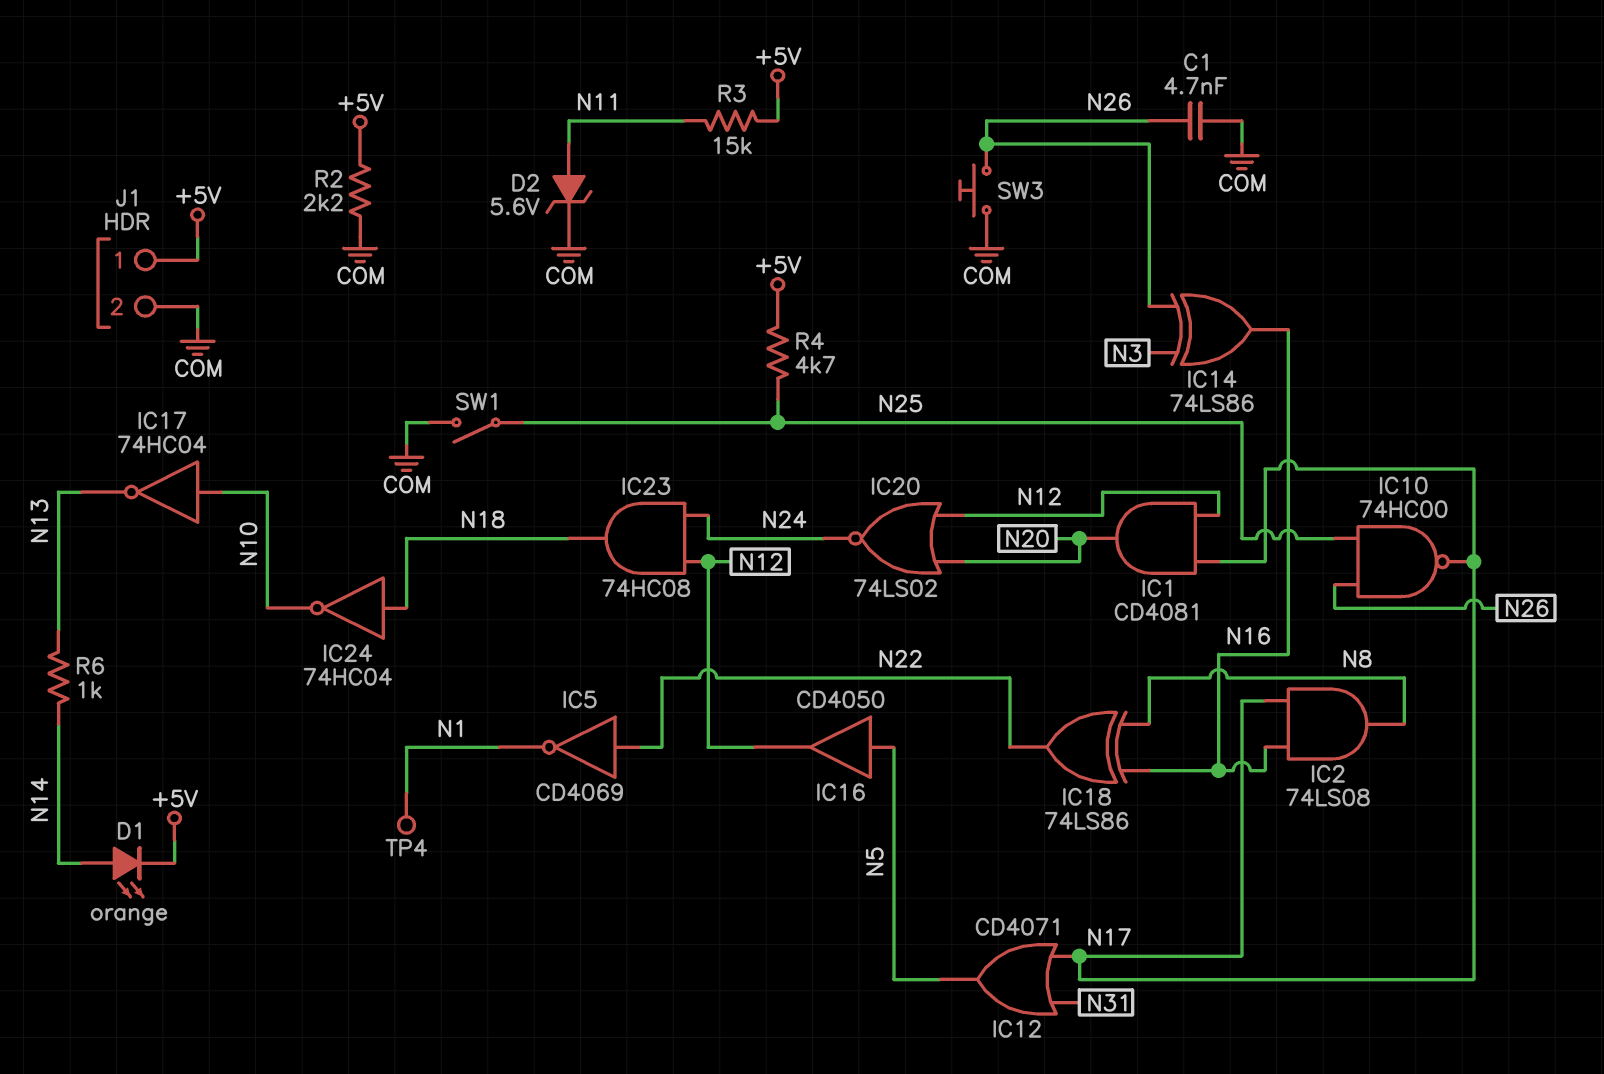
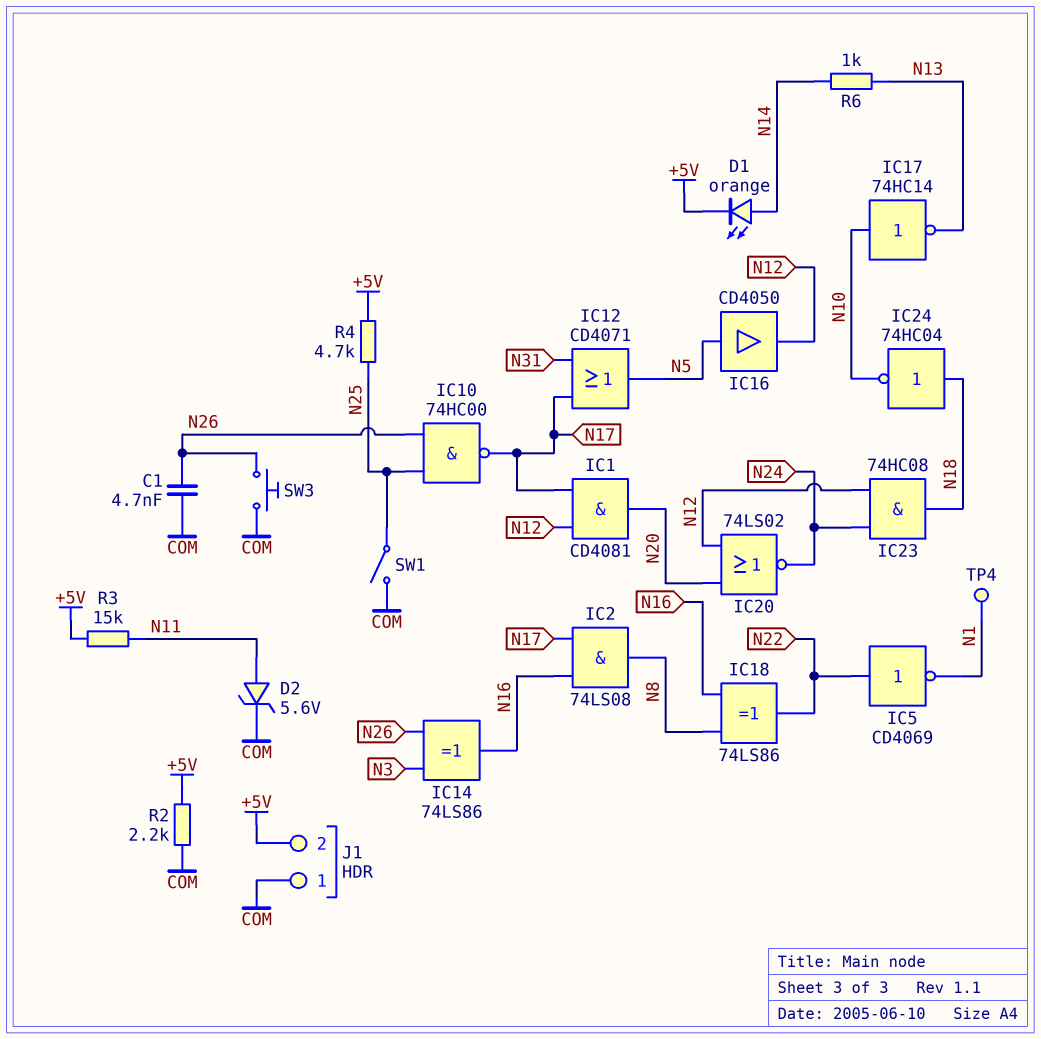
IC17: NOT 74HC04 (in N10, out N13) -> NOT 74HC14 (in N10, out N13)
J1 pin 1: +5V -> COM
J1 pin 2: COM -> +5V

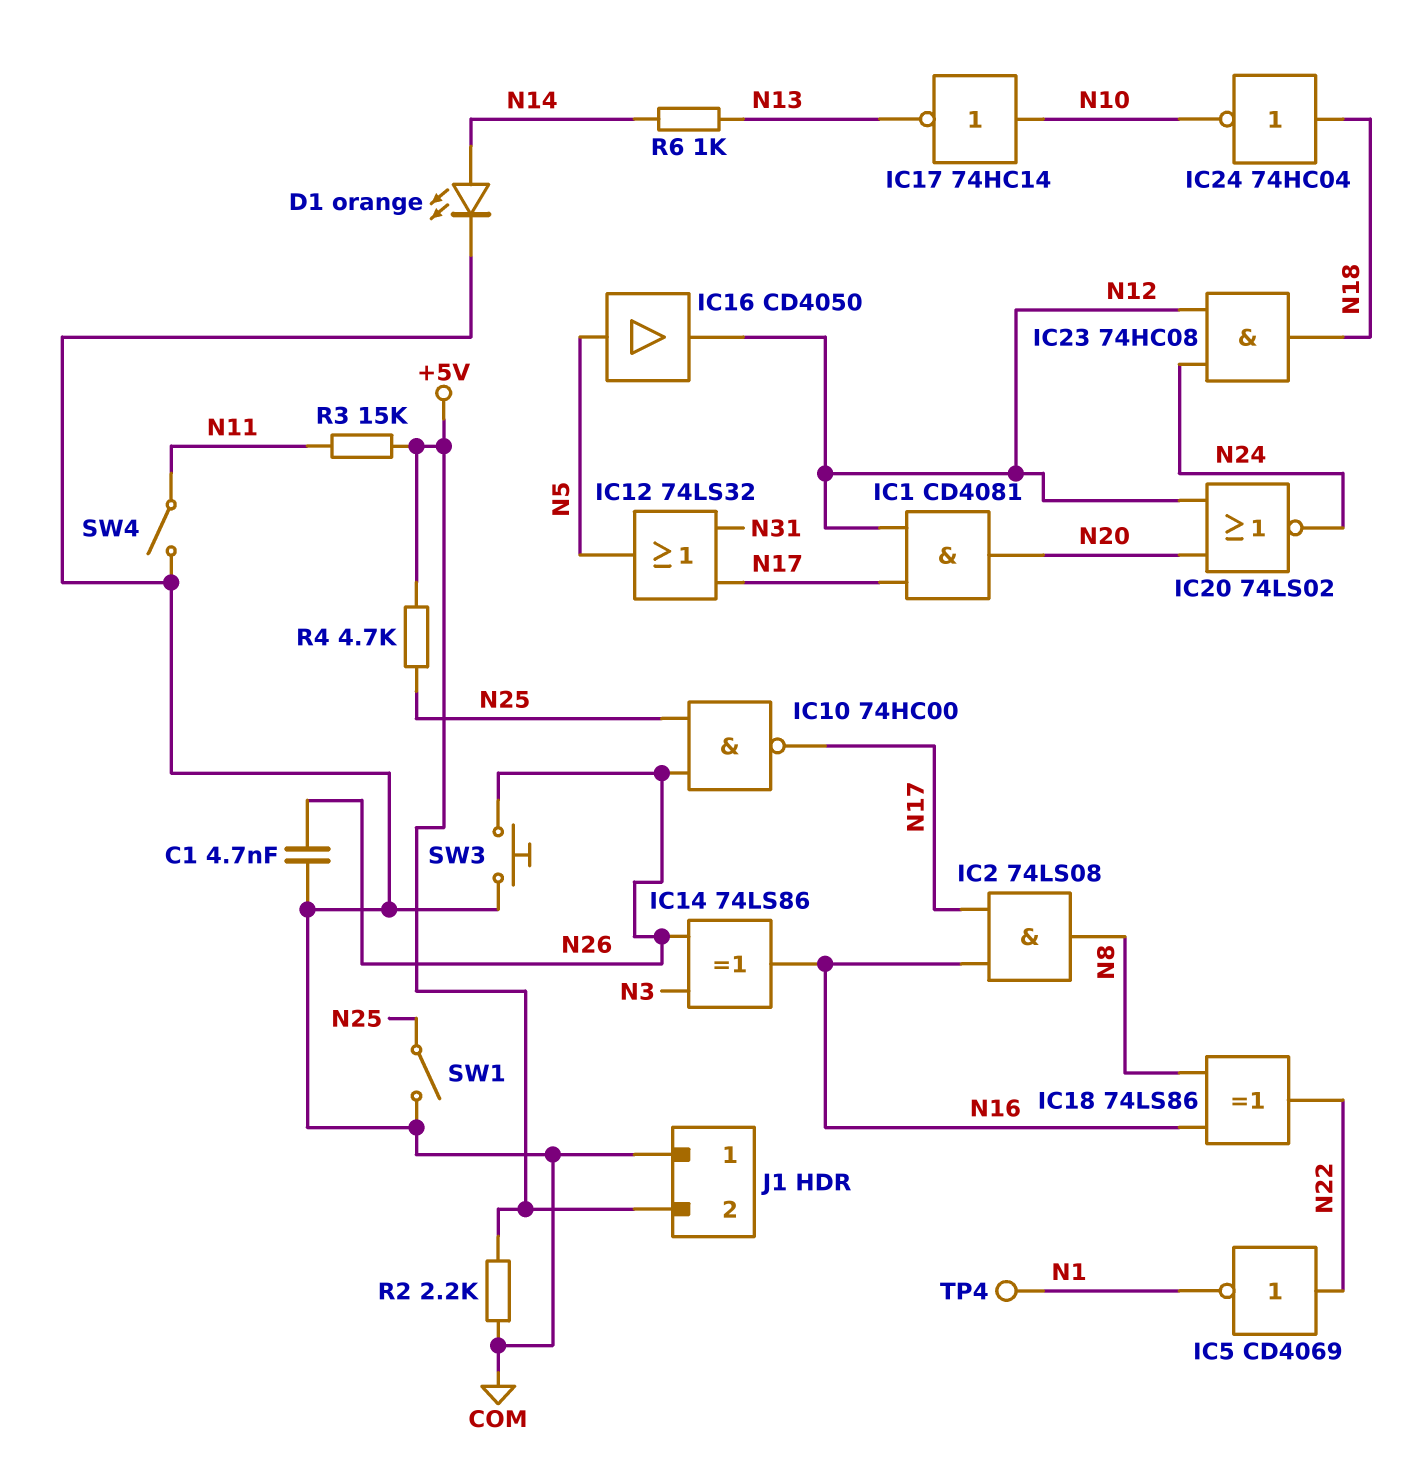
D1: LED orange (A N14, K +5V) -> LED orange (A N14, K COM)
D2: zener 5.6V (A N11, K COM) -> none
IC12: OR CD4071 (in N17, in N31, out N5) -> OR 74LS32 (in N17, in N31, out N5)
SW4: none -> switch (COM, N11)

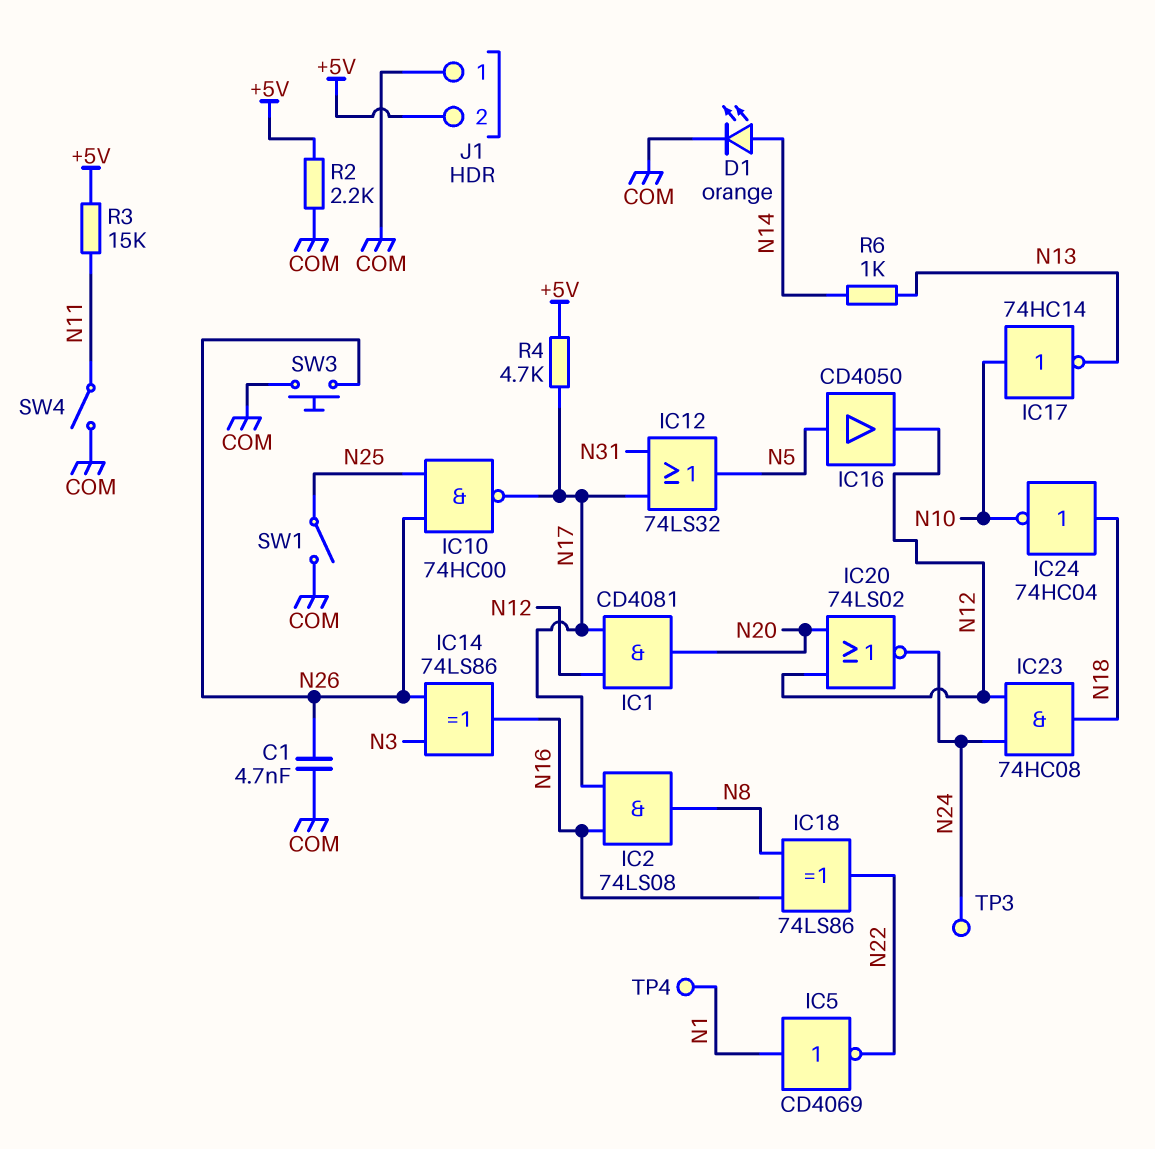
IC5: NOT CD4069 (in N22, out N1) -> NOT CD4069 (in N1, out N22)
R4: 4.7k (+5V, N25) -> 4.7k (+5V, N17)
TP3: none -> test point (N24)

